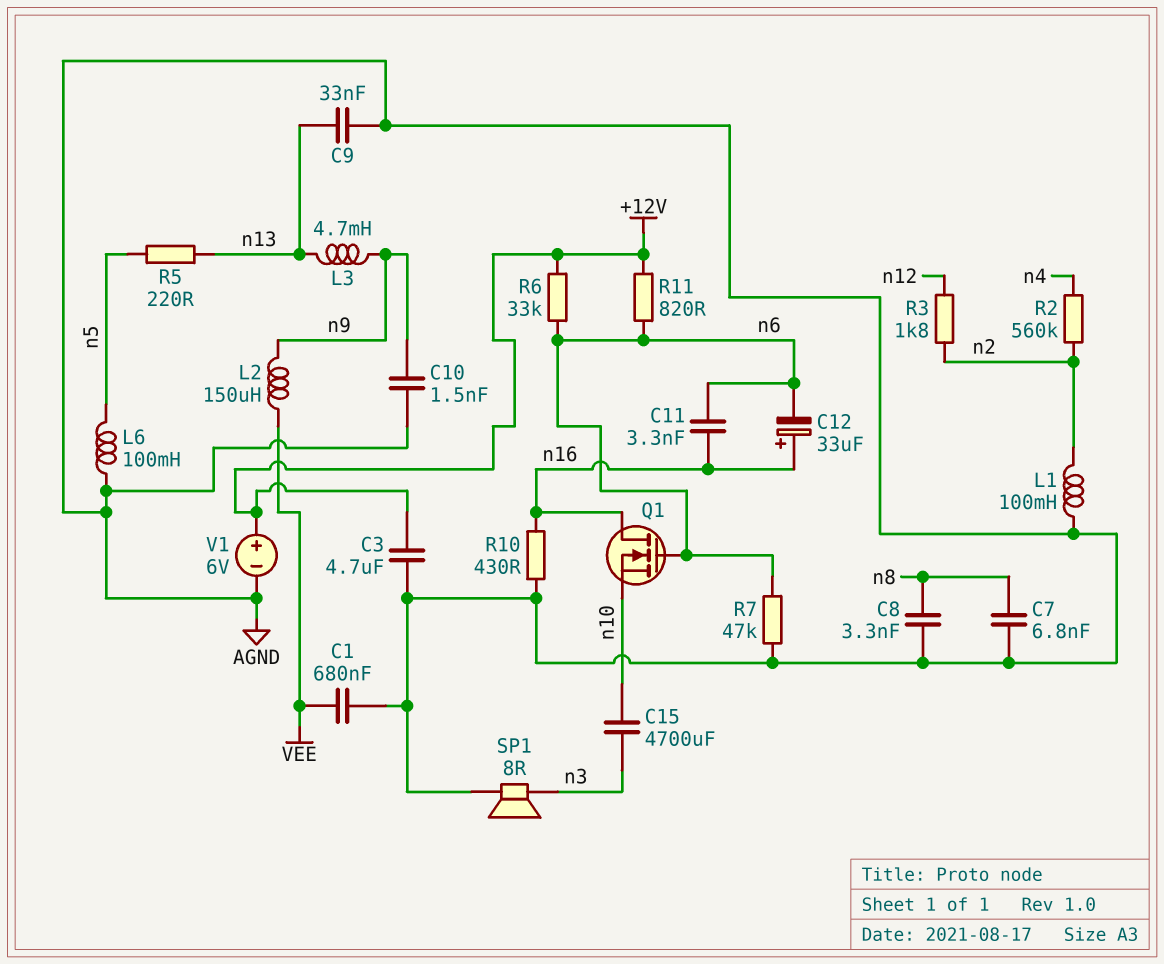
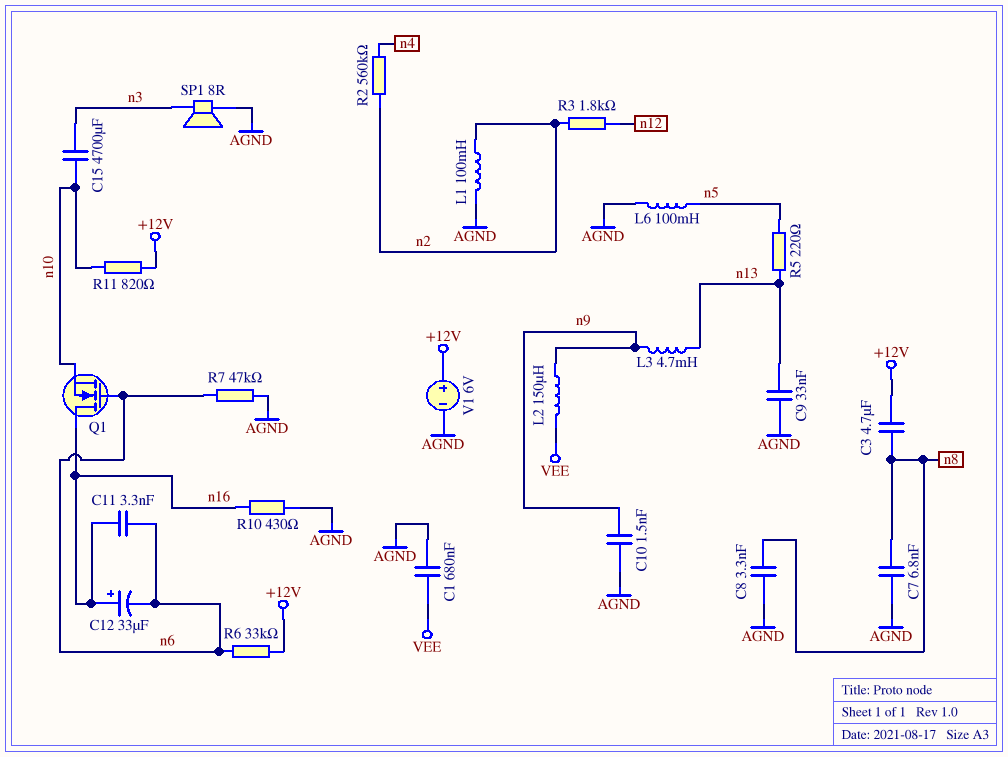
C3: 4.7uF (+12V, AGND) -> 4.7uF (+12V, n8)
R11: 820 (+12V, n6) -> 820 (+12V, n10)

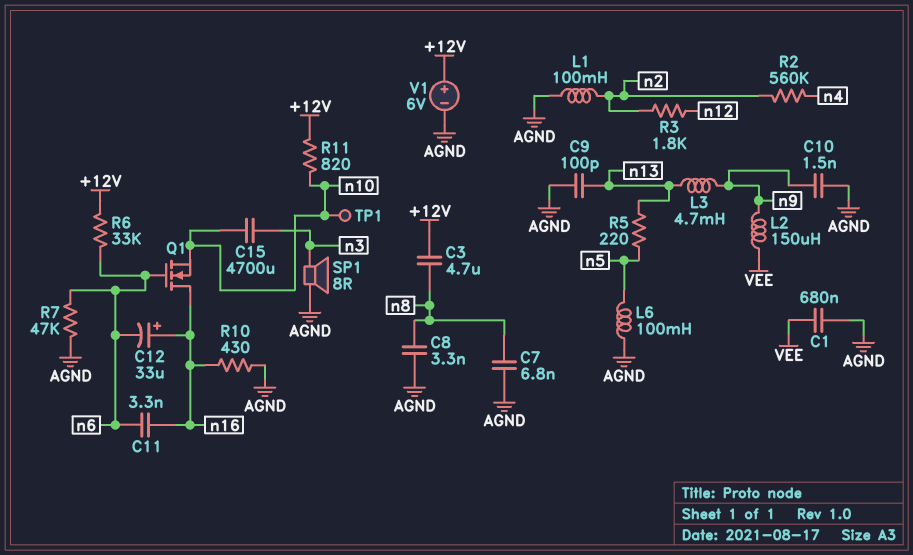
C9: 33nF (AGND, n13) -> 100pF (AGND, n13)
TP1: none -> test point (n10)

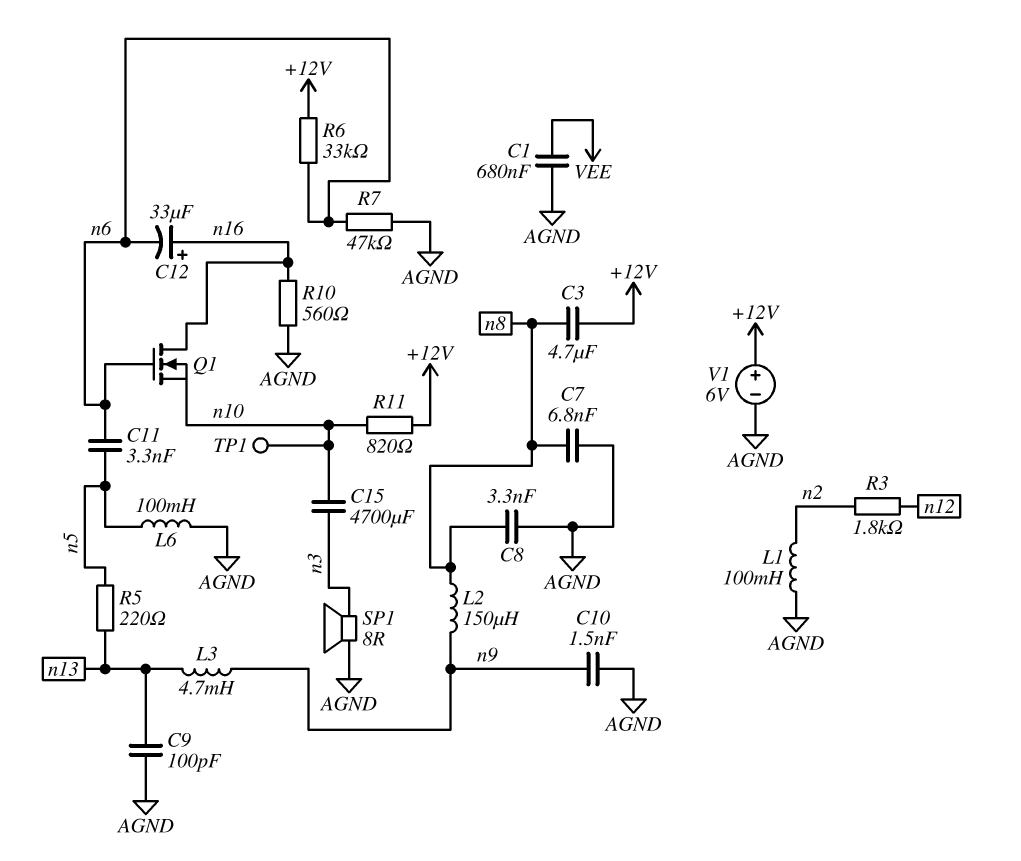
C11: 3.3nF (n6, n16) -> 3.3nF (n5, n6)
L2: 150uH (VEE, n9) -> 150uH (n8, n9)
R2: 560k (n2, n4) -> none
R10: 430 (AGND, n16) -> 560 (AGND, n16)

